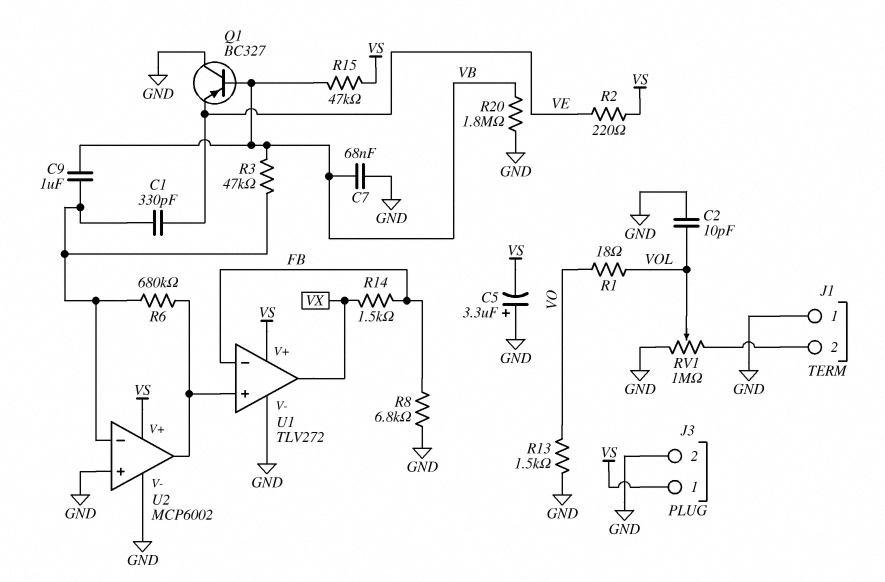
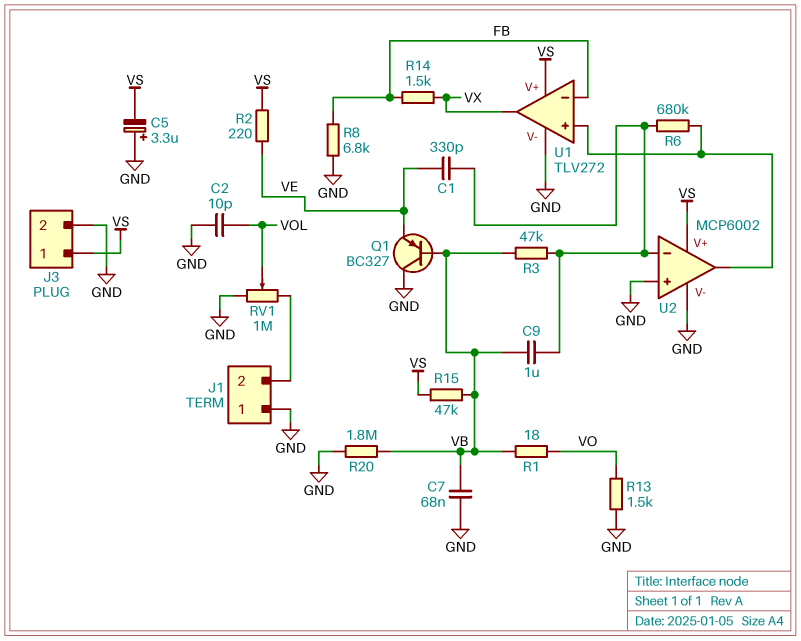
R1: 18 (VO, VOL) -> 18 (VB, VO)

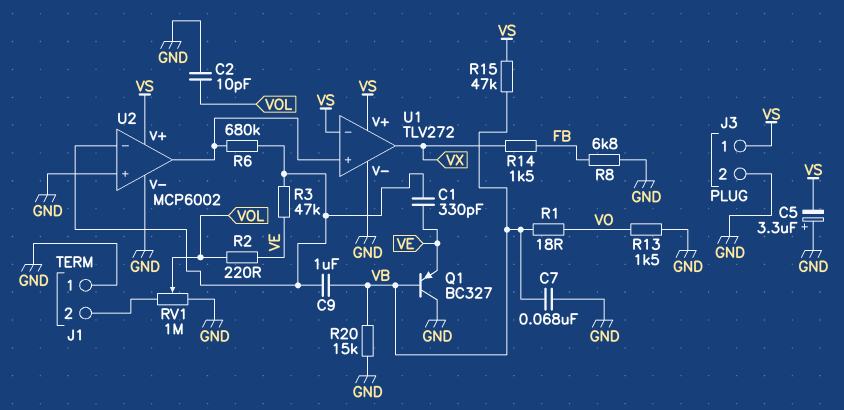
R2: 220 (VE, VS) -> 220 (VE, VOL)
R3: 47k (U2/in-, VB) -> 47k (U2/in-, VE)
R20: 1.8M (GND, VB) -> 15k (GND, VB)
U1 pin in-: FB -> VS

